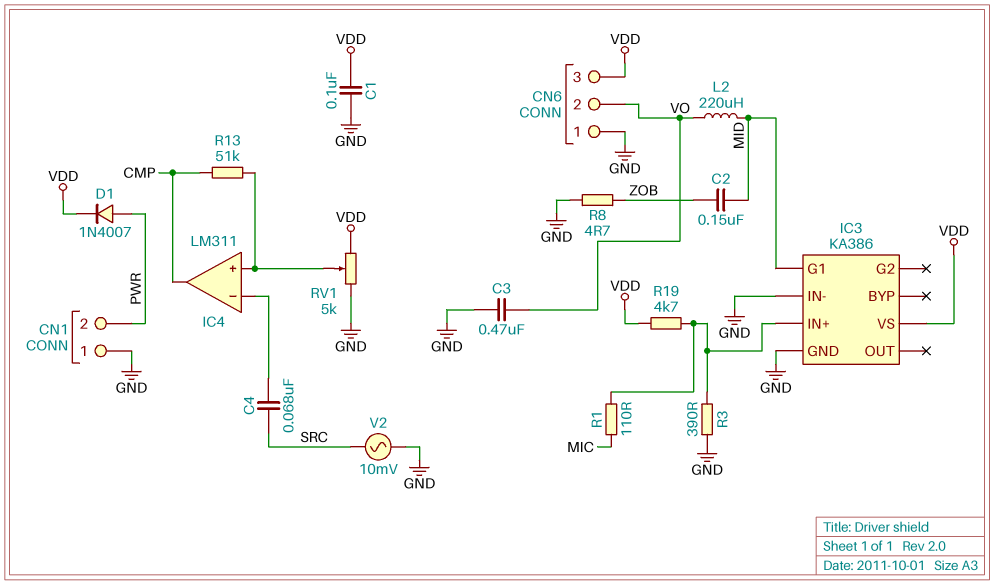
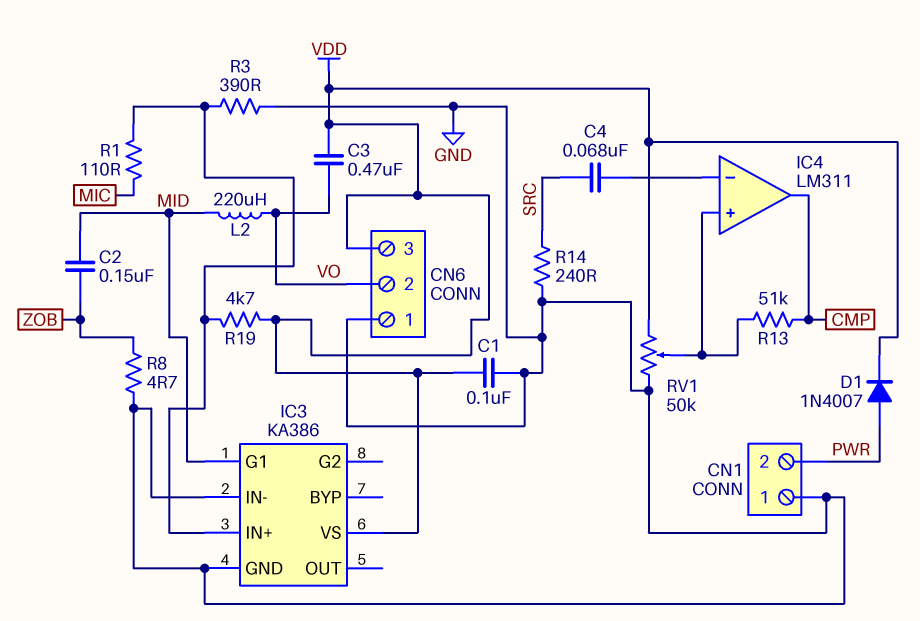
C3: 470nF (GND, VO) -> 470nF (VDD, VO)
R14: none -> 240 (GND, SRC)
RV1: 5k (GND, VDD, wiper IC4/in+) -> 50k (GND, VDD, wiper IC4/in+)
V2: AC 10mV (GND, SRC) -> none

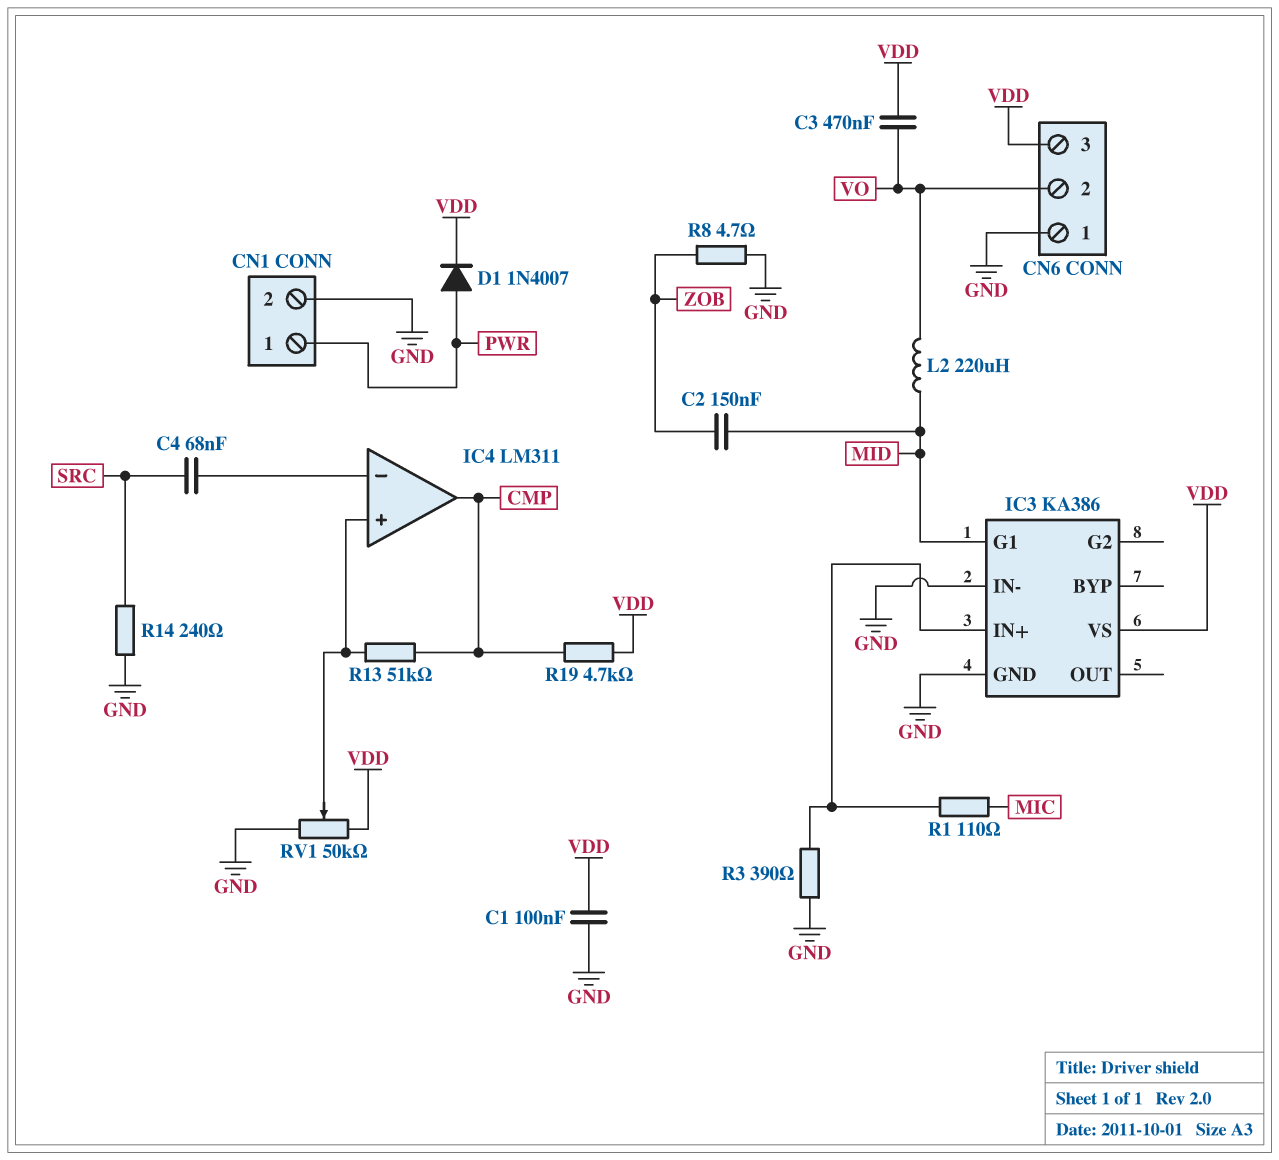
CN1 pin 1: GND -> PWR
CN1 pin 2: PWR -> GND
R19: 4.7k (IC3/IN+, VDD) -> 4.7k (CMP, VDD)

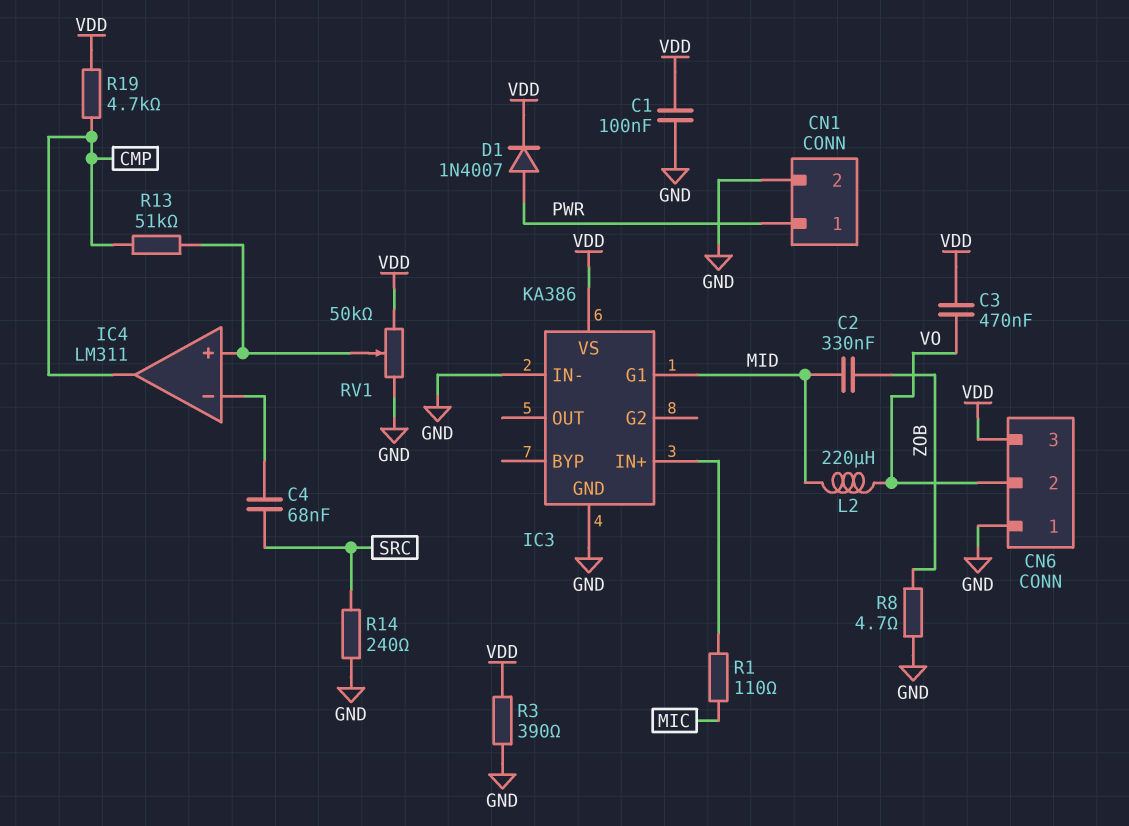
C2: 150nF (MID, ZOB) -> 330nF (MID, ZOB)
R3: 390 (GND, IC3/IN+) -> 390 (GND, VDD)

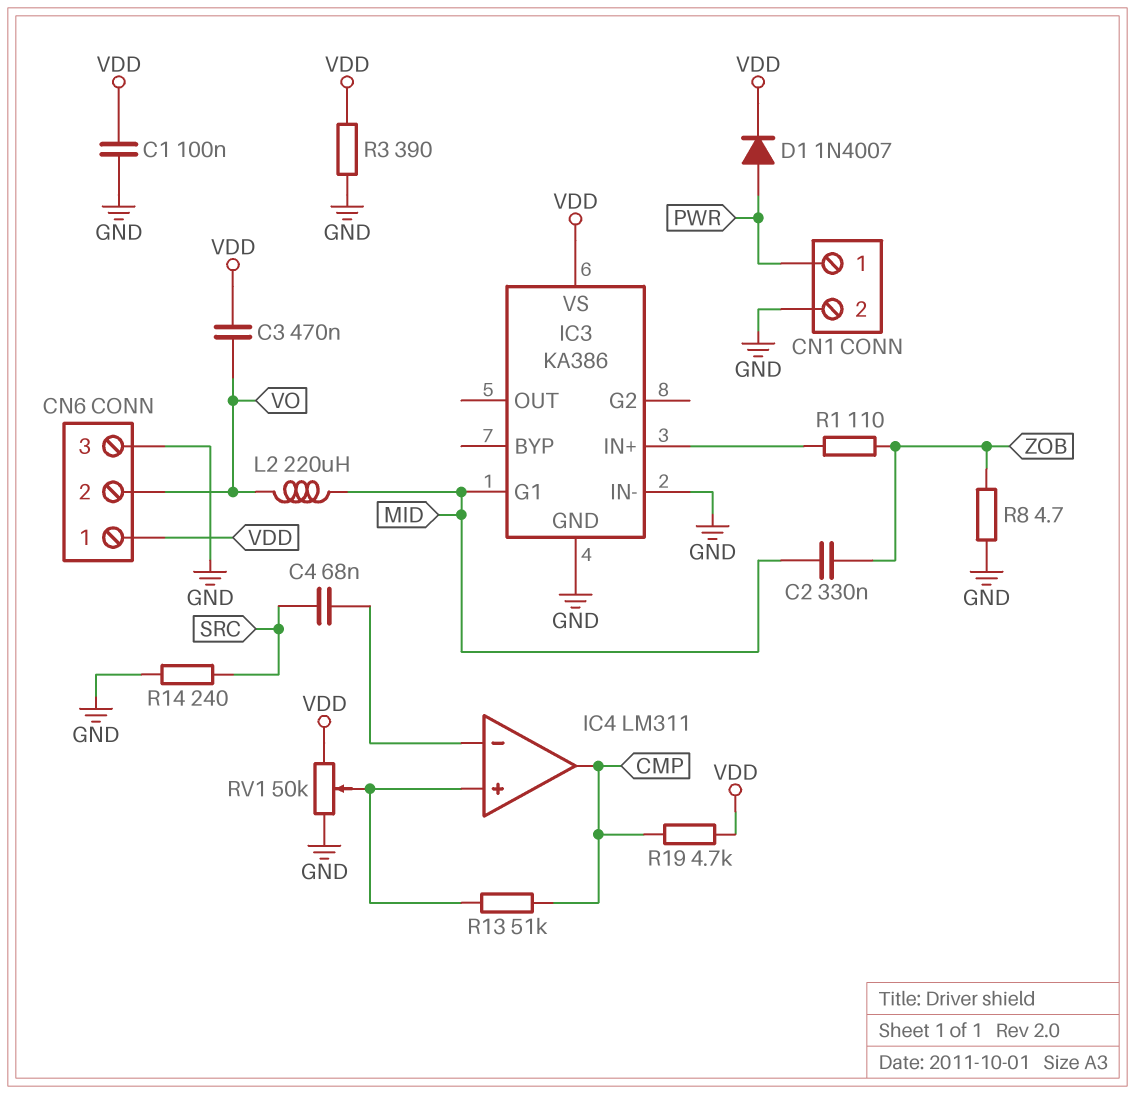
CN6 pin 1: GND -> VDD
CN6 pin 3: VDD -> GND
R1: 110 (IC3/IN+, MIC) -> 110 (IC3/IN+, ZOB)

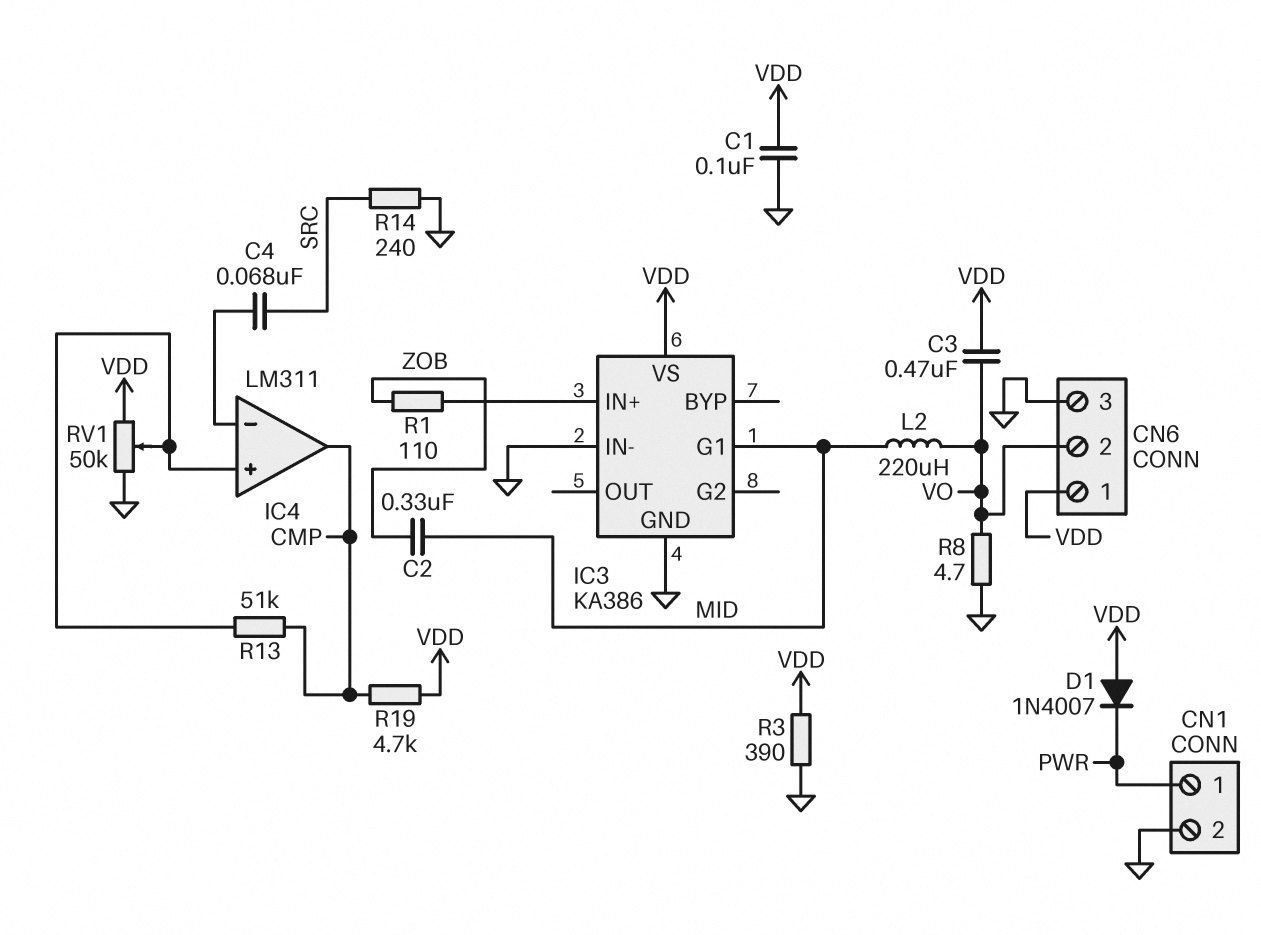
D1: diode 1N4007 (A PWR, K VDD) -> diode 1N4007 (A VDD, K PWR)
R8: 4.7 (GND, ZOB) -> 4.7 (GND, VO)

